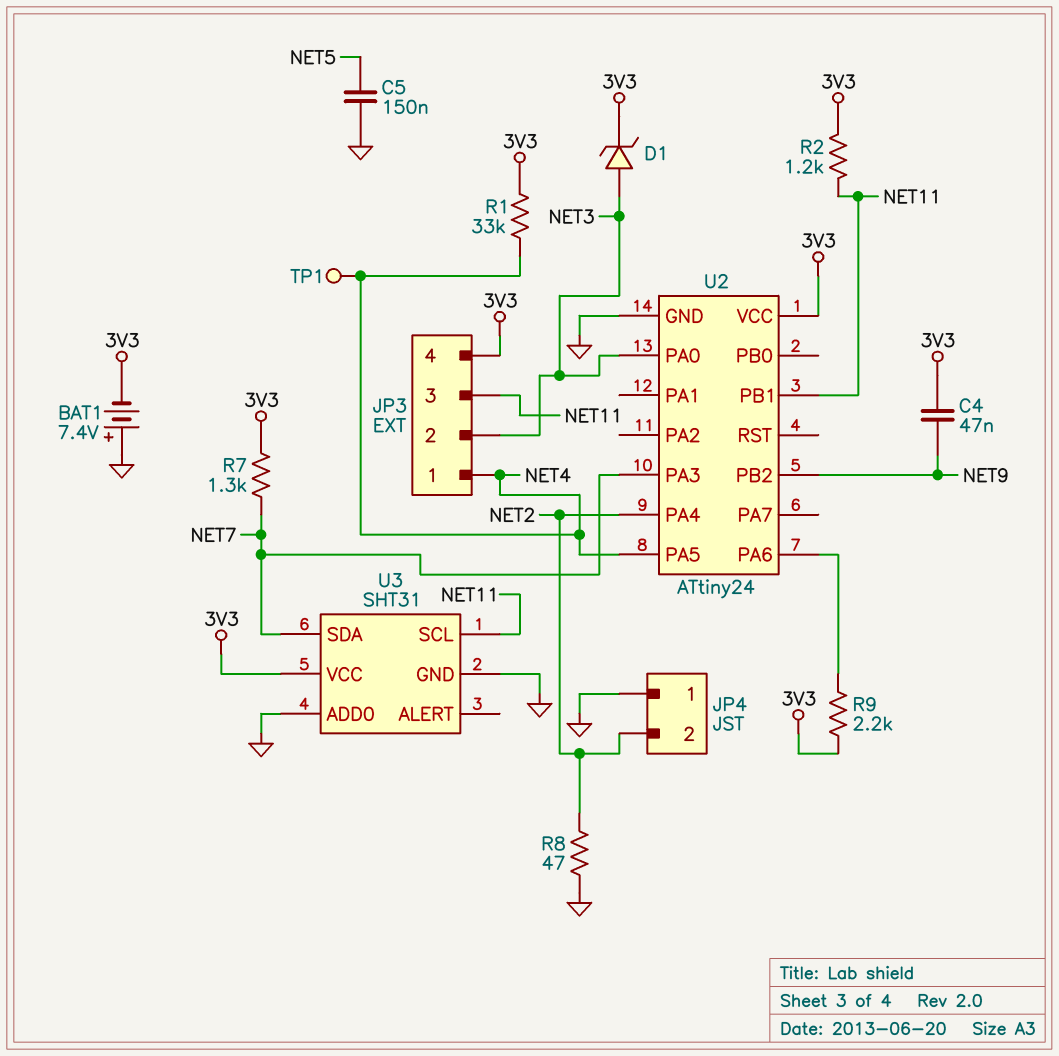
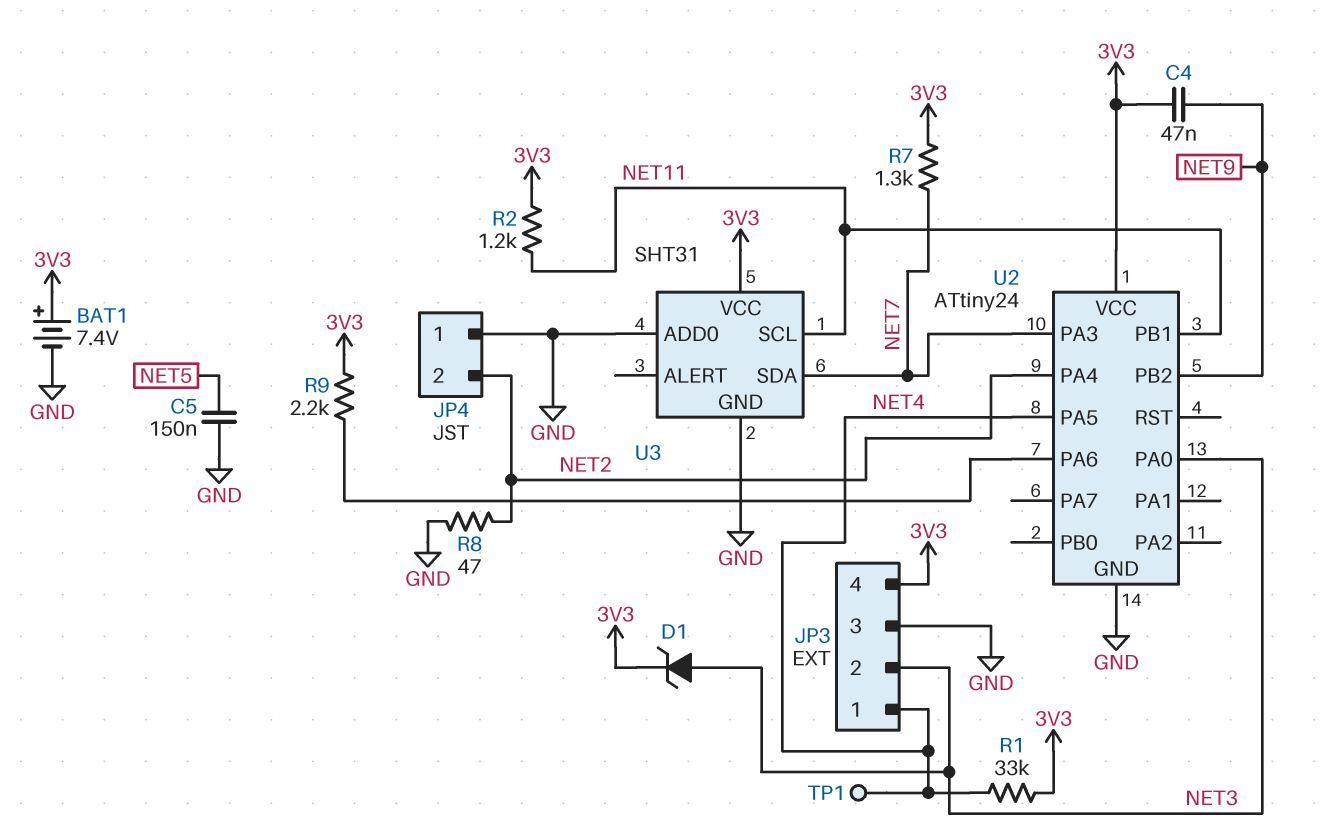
BAT1: 7.4V (plus GND, minus 3V3) -> 7.4V (plus 3V3, minus GND)
JP3 pin 3: NET11 -> GND

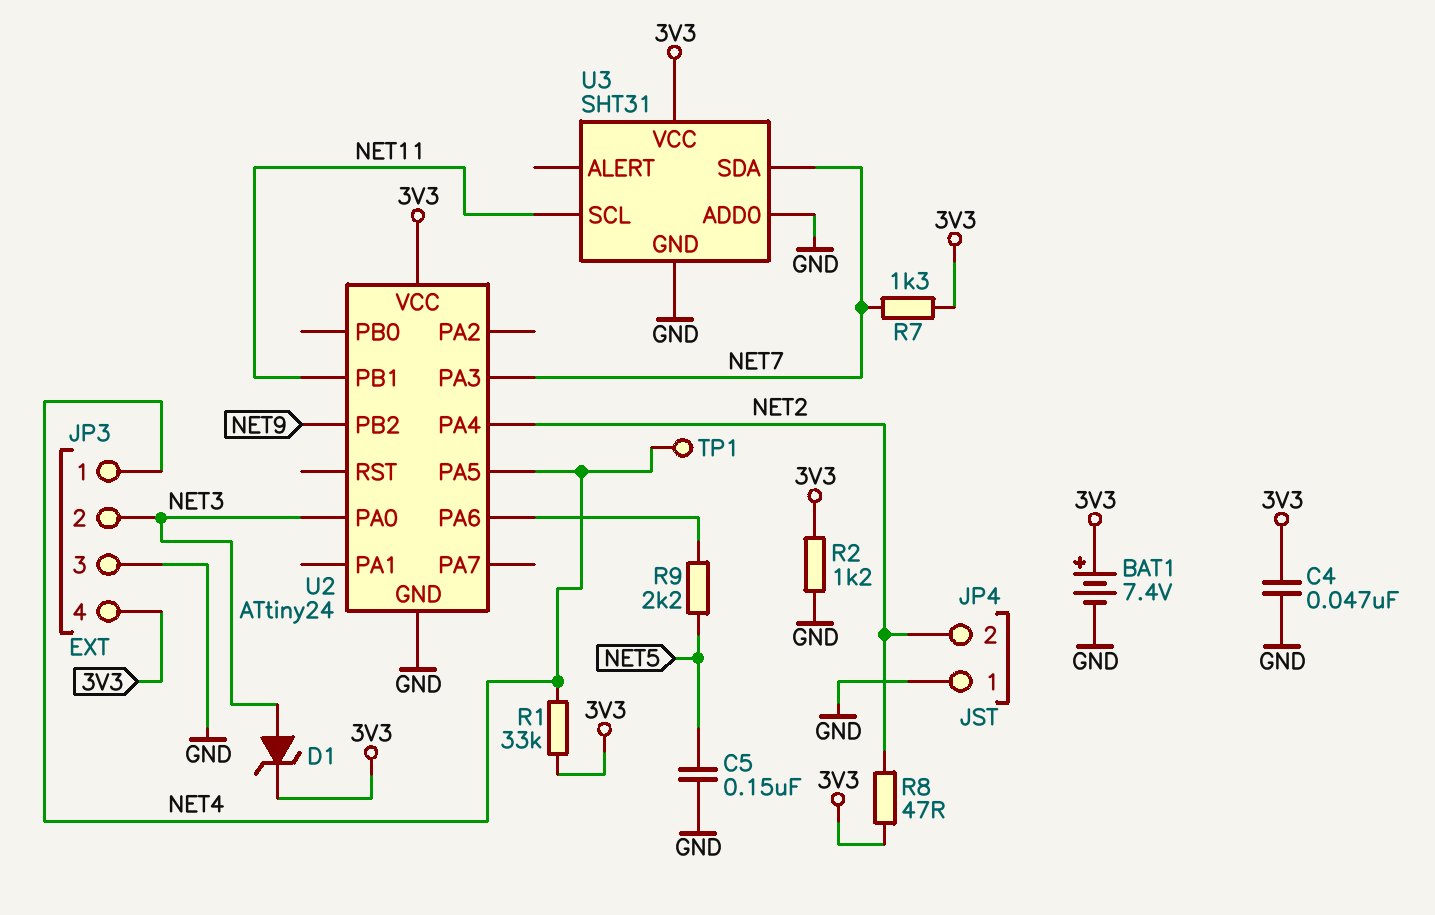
C4: 47nF (3V3, NET9) -> 47nF (3V3, GND)
R2: 1.2k (3V3, NET11) -> 1.2k (3V3, GND)
R8: 47 (GND, NET2) -> 47 (3V3, NET2)
R9: 2.2k (3V3, U2/PA6) -> 2.2k (NET5, U2/PA6)

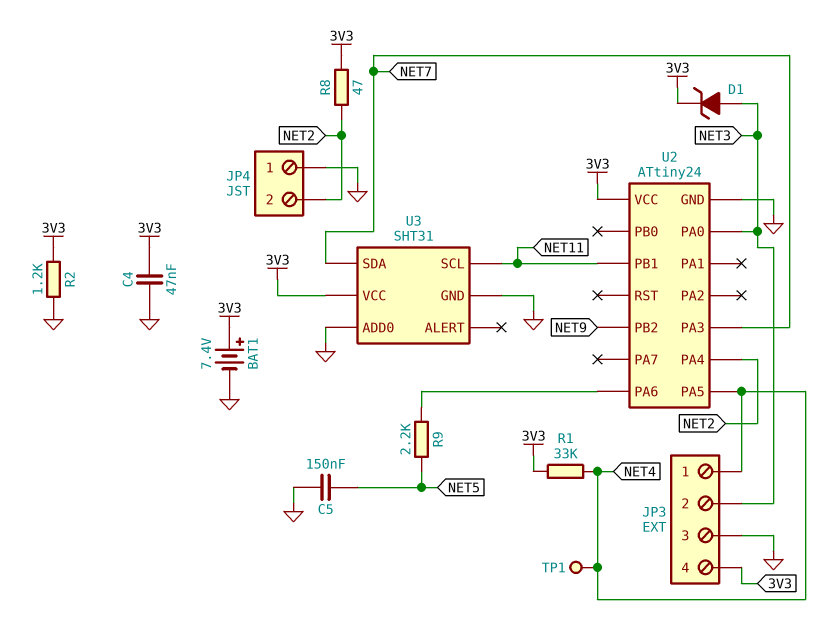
R7: 1.3k (3V3, NET7) -> none

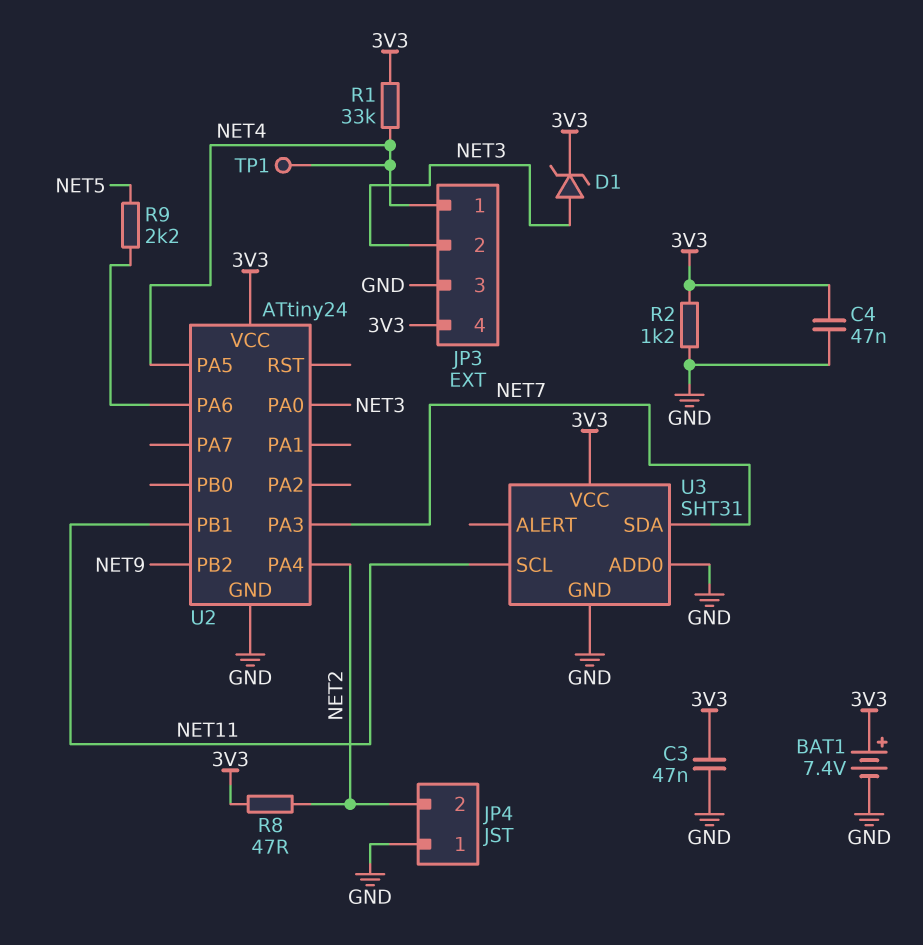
C3: none -> 47nF (3V3, GND)
C5: 150nF (GND, NET5) -> none

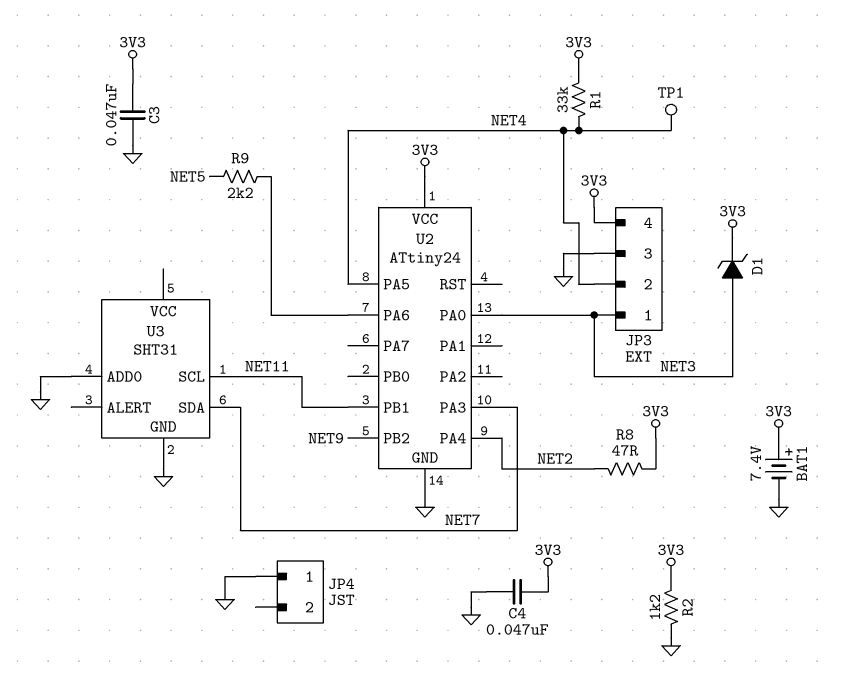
JP3 pin 1: NET4 -> NET3
JP3 pin 2: NET3 -> NET4
JP4 pin 2: NET2 -> none
U3 pin VCC: 3V3 -> none

